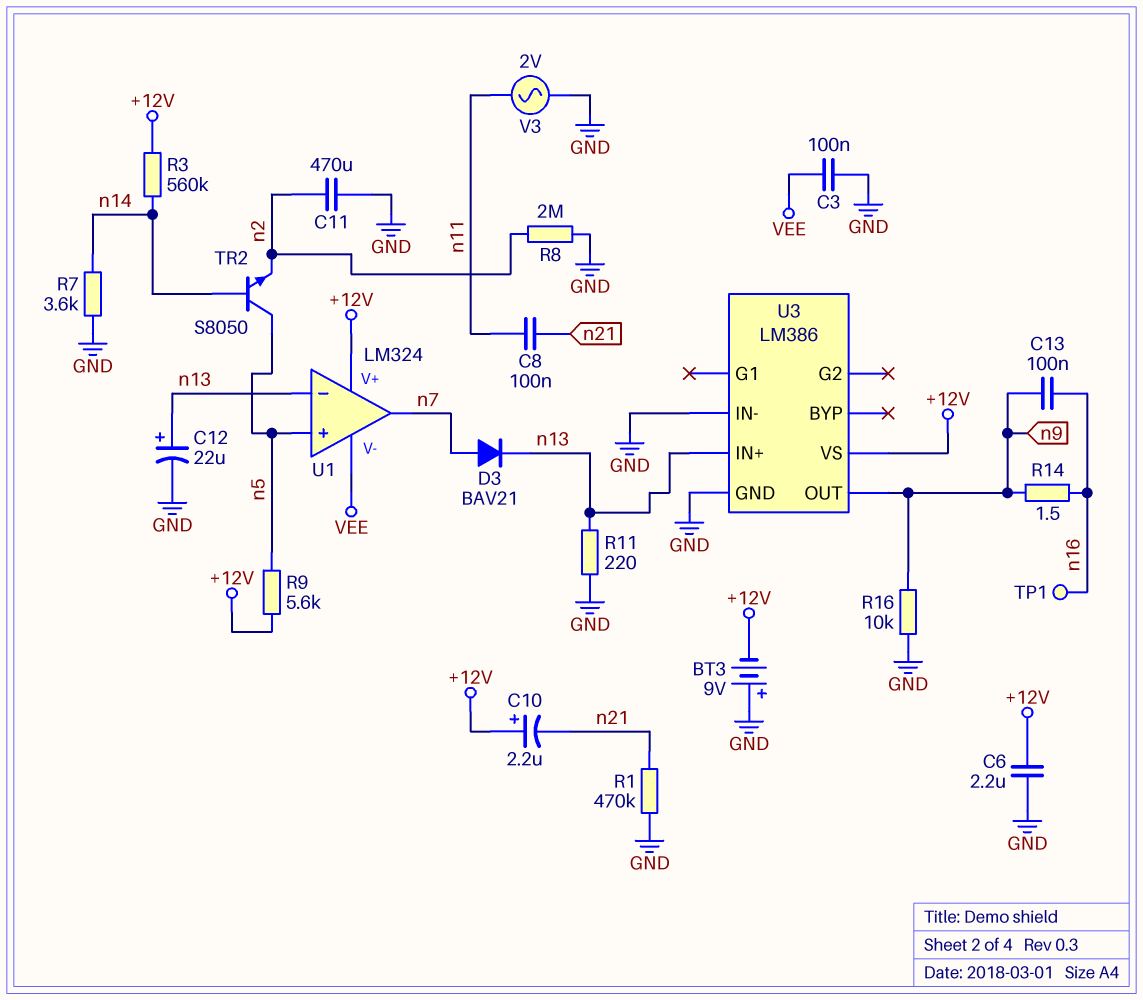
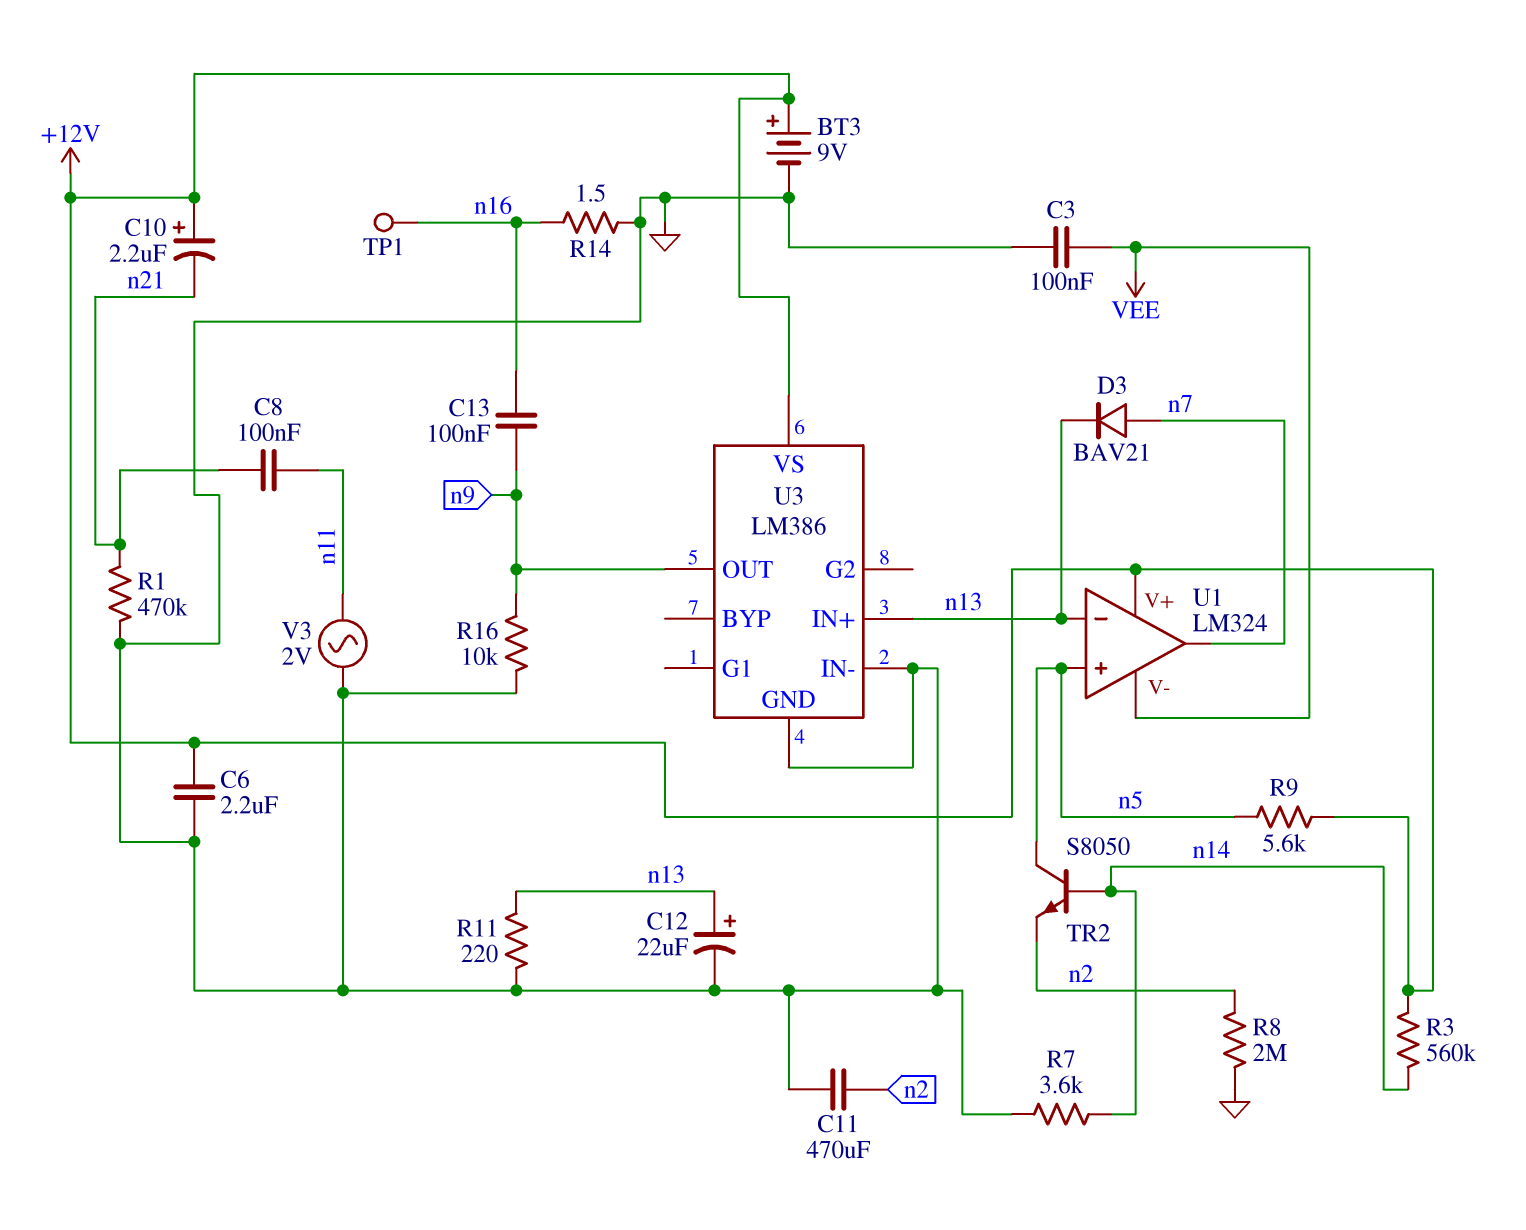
BT3: 9V (plus GND, minus +12V) -> 9V (plus +12V, minus GND)
R14: 1.5 (n9, n16) -> 1.5 (GND, n16)

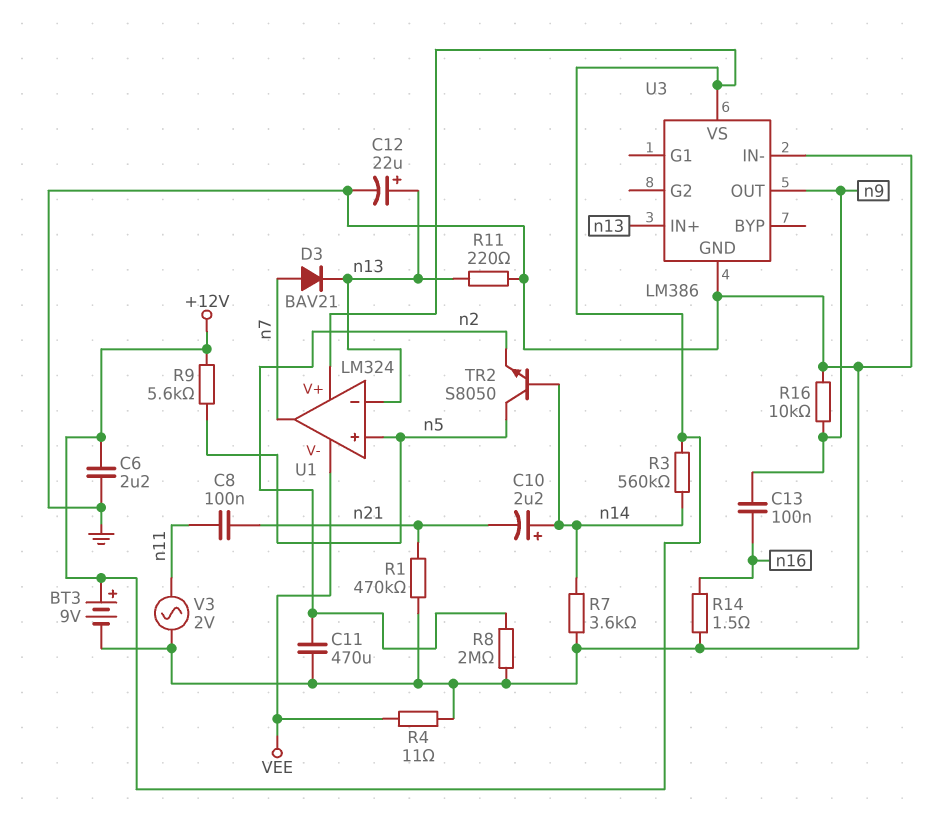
C3: 100nF (GND, VEE) -> none
C10: 2.2uF (plus +12V, minus n21) -> 2.2uF (plus n14, minus n21)
R4: none -> 11 (GND, VEE)
TP1: test point (n16) -> none

